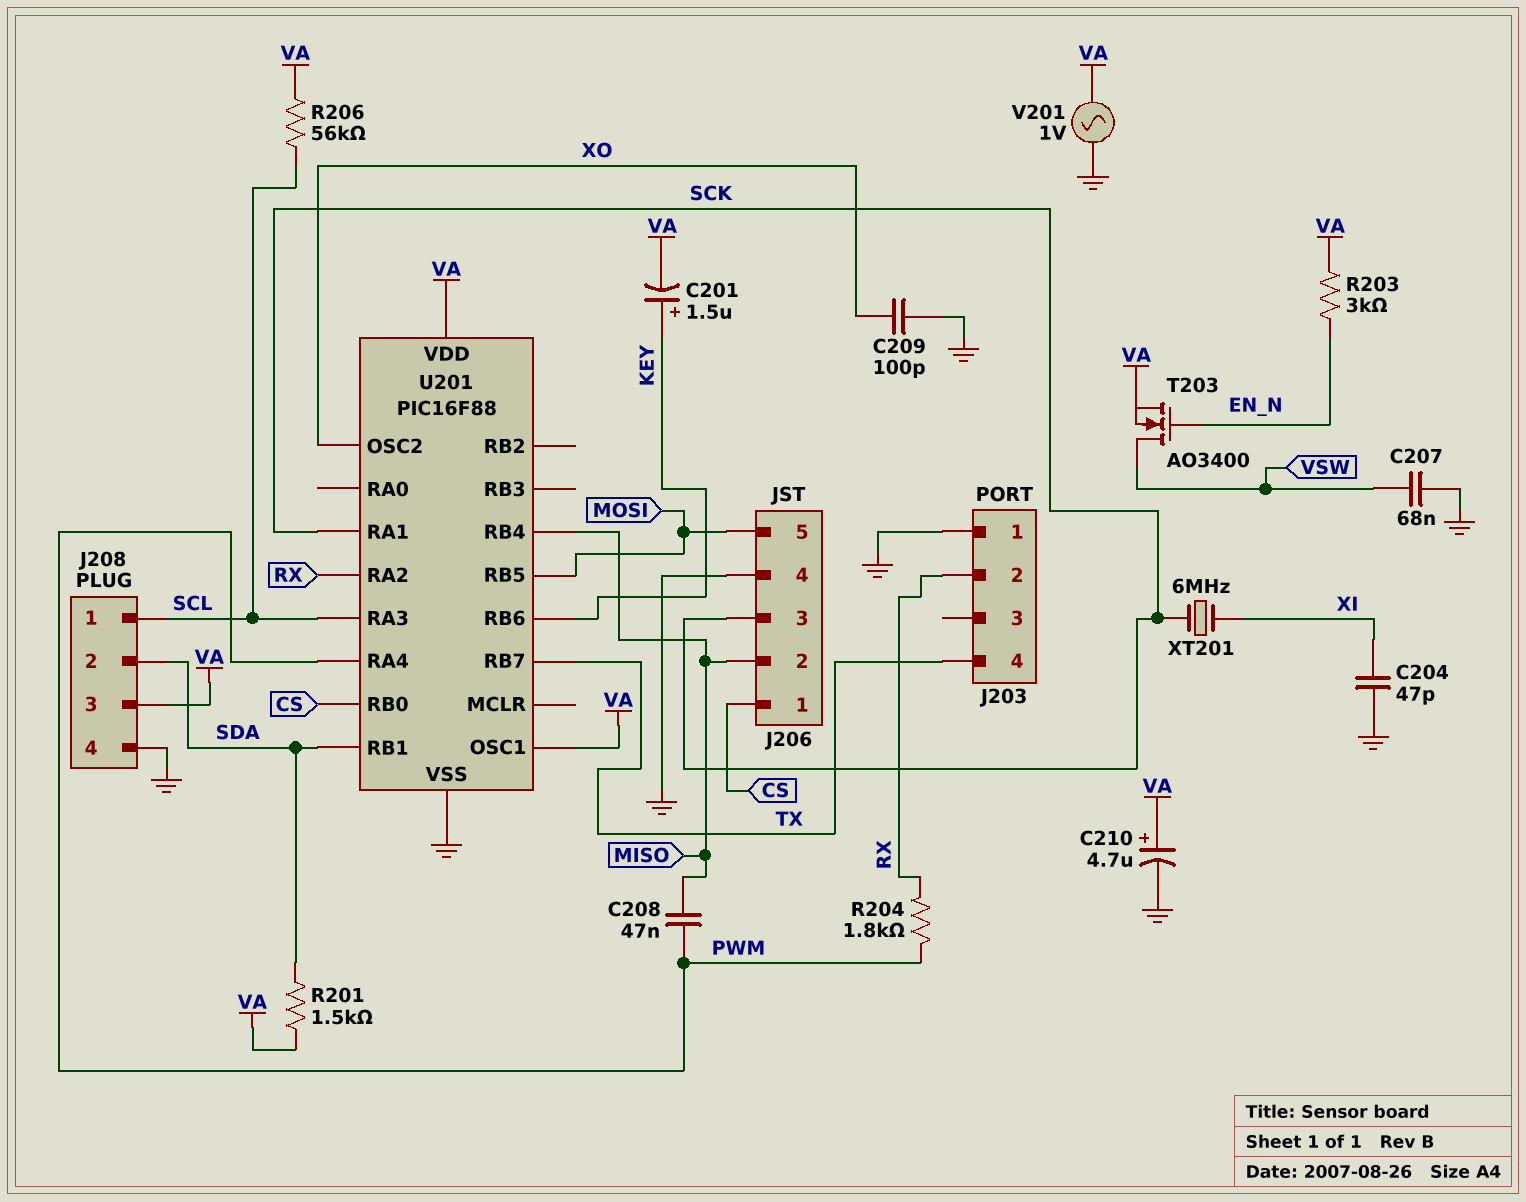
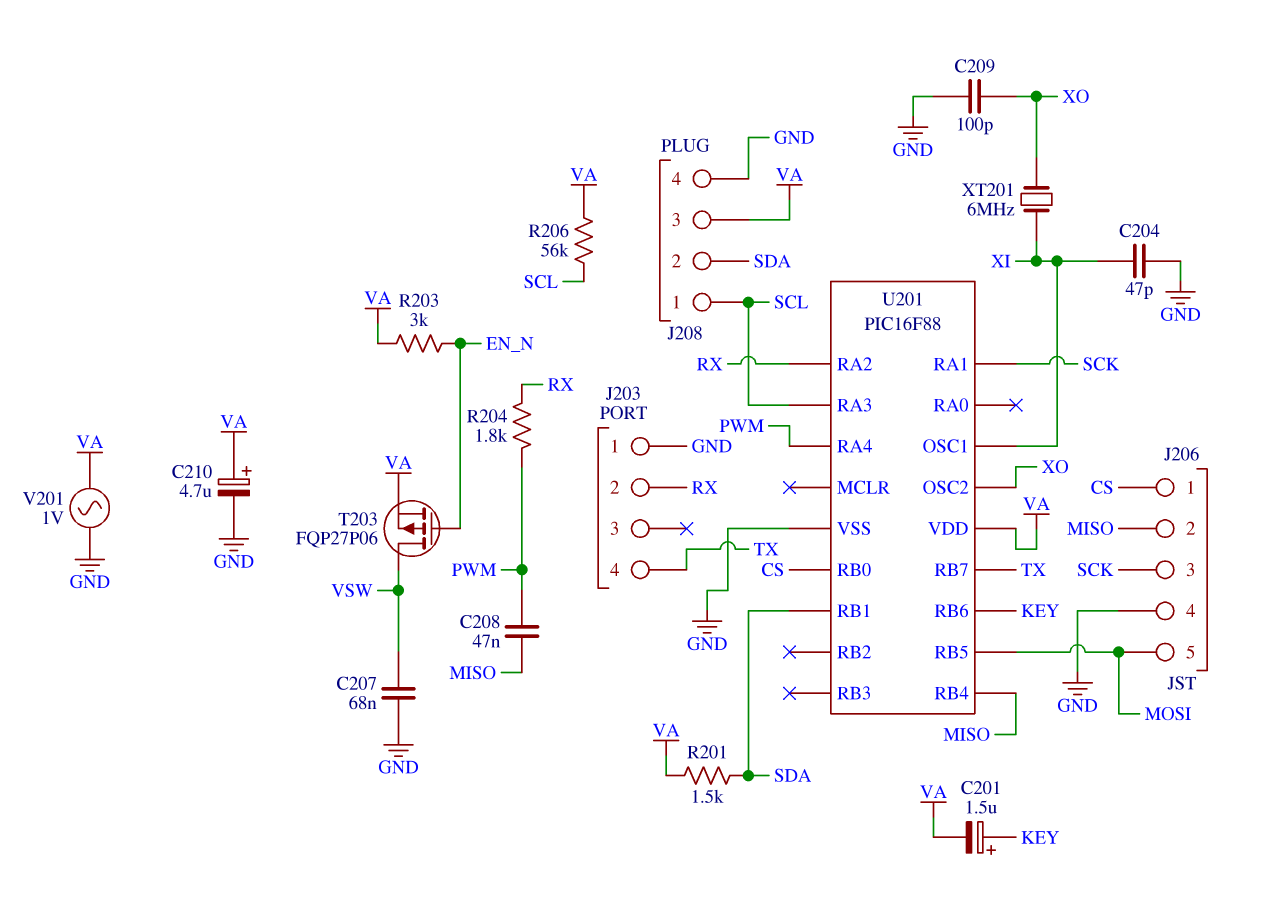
T203: NMOS AO3400 (G EN_N, D VSW, S VA) -> PMOS FQP27P06 (G EN_N, D VSW, S VA)
U201 pin OSC1: VA -> XI
XT201: 6MHz (SCK, XI) -> 6MHz (XI, XO)

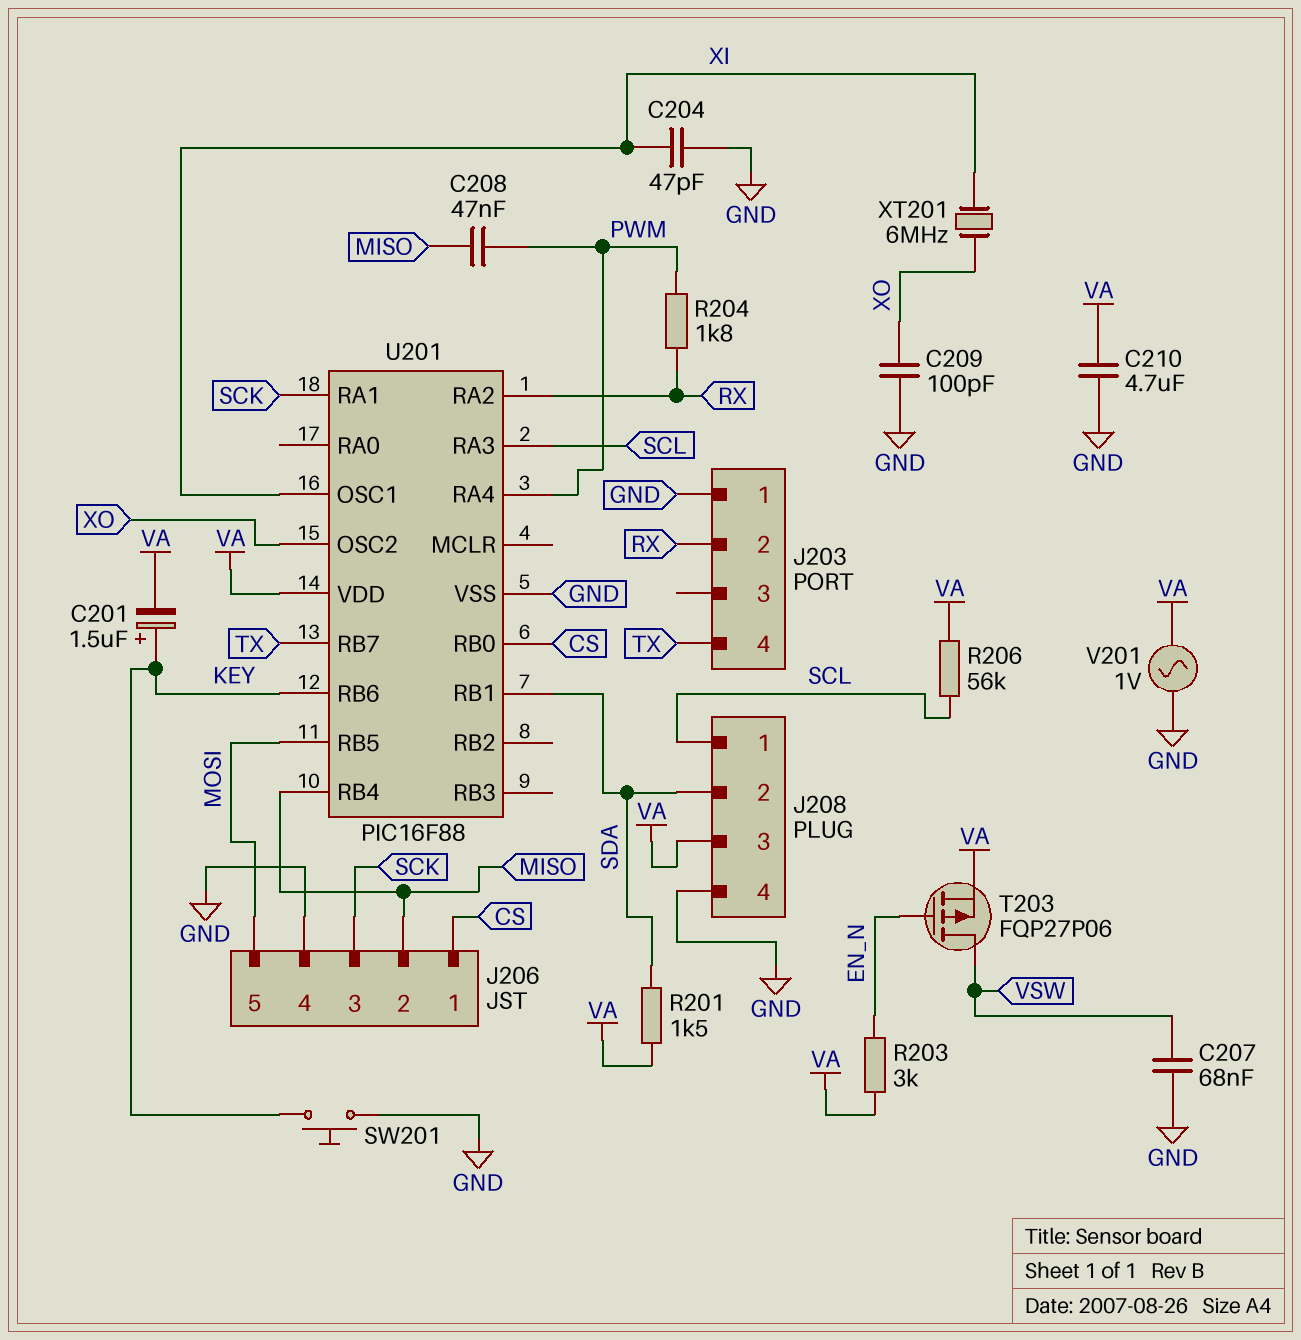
C210: 4.7uF (plus VA, minus GND) -> 4.7uF (GND, VA)
SW201: none -> button (GND, KEY)

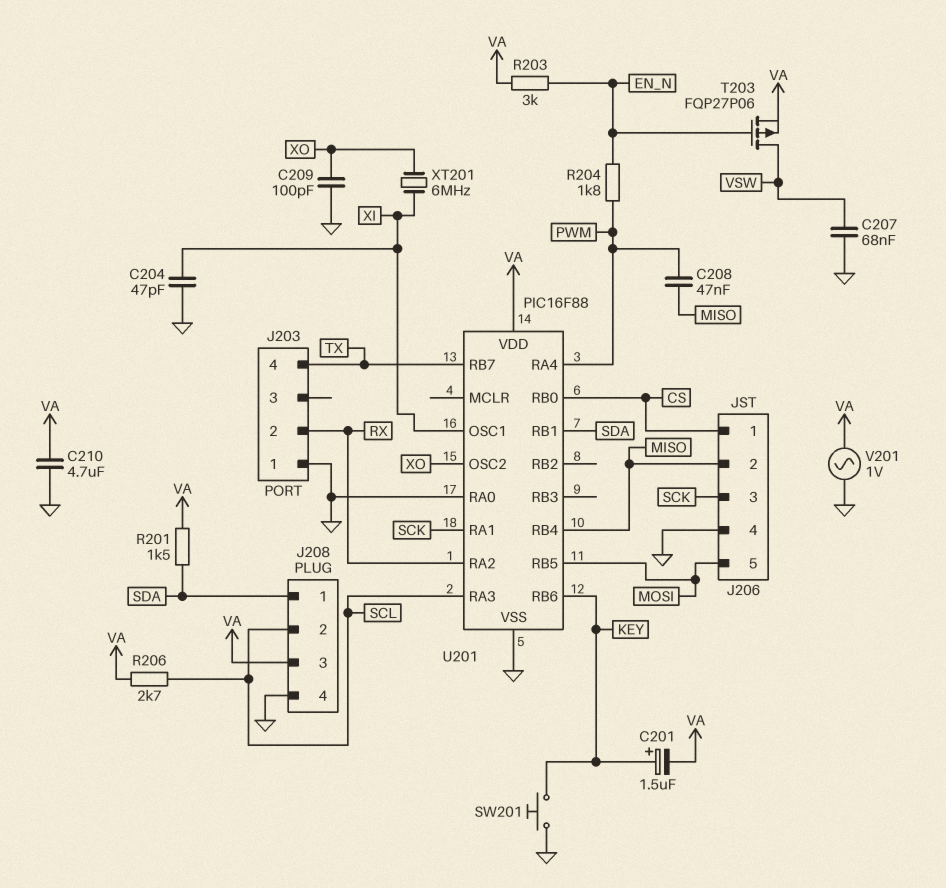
J208 pin 1: SCL -> SDA
J208 pin 2: SDA -> SCL
R204: 1.8k (PWM, RX) -> 1.8k (EN_N, PWM)
R206: 56k (SCL, VA) -> 2.7k (SCL, VA)
U201 pin RA0: none -> GND

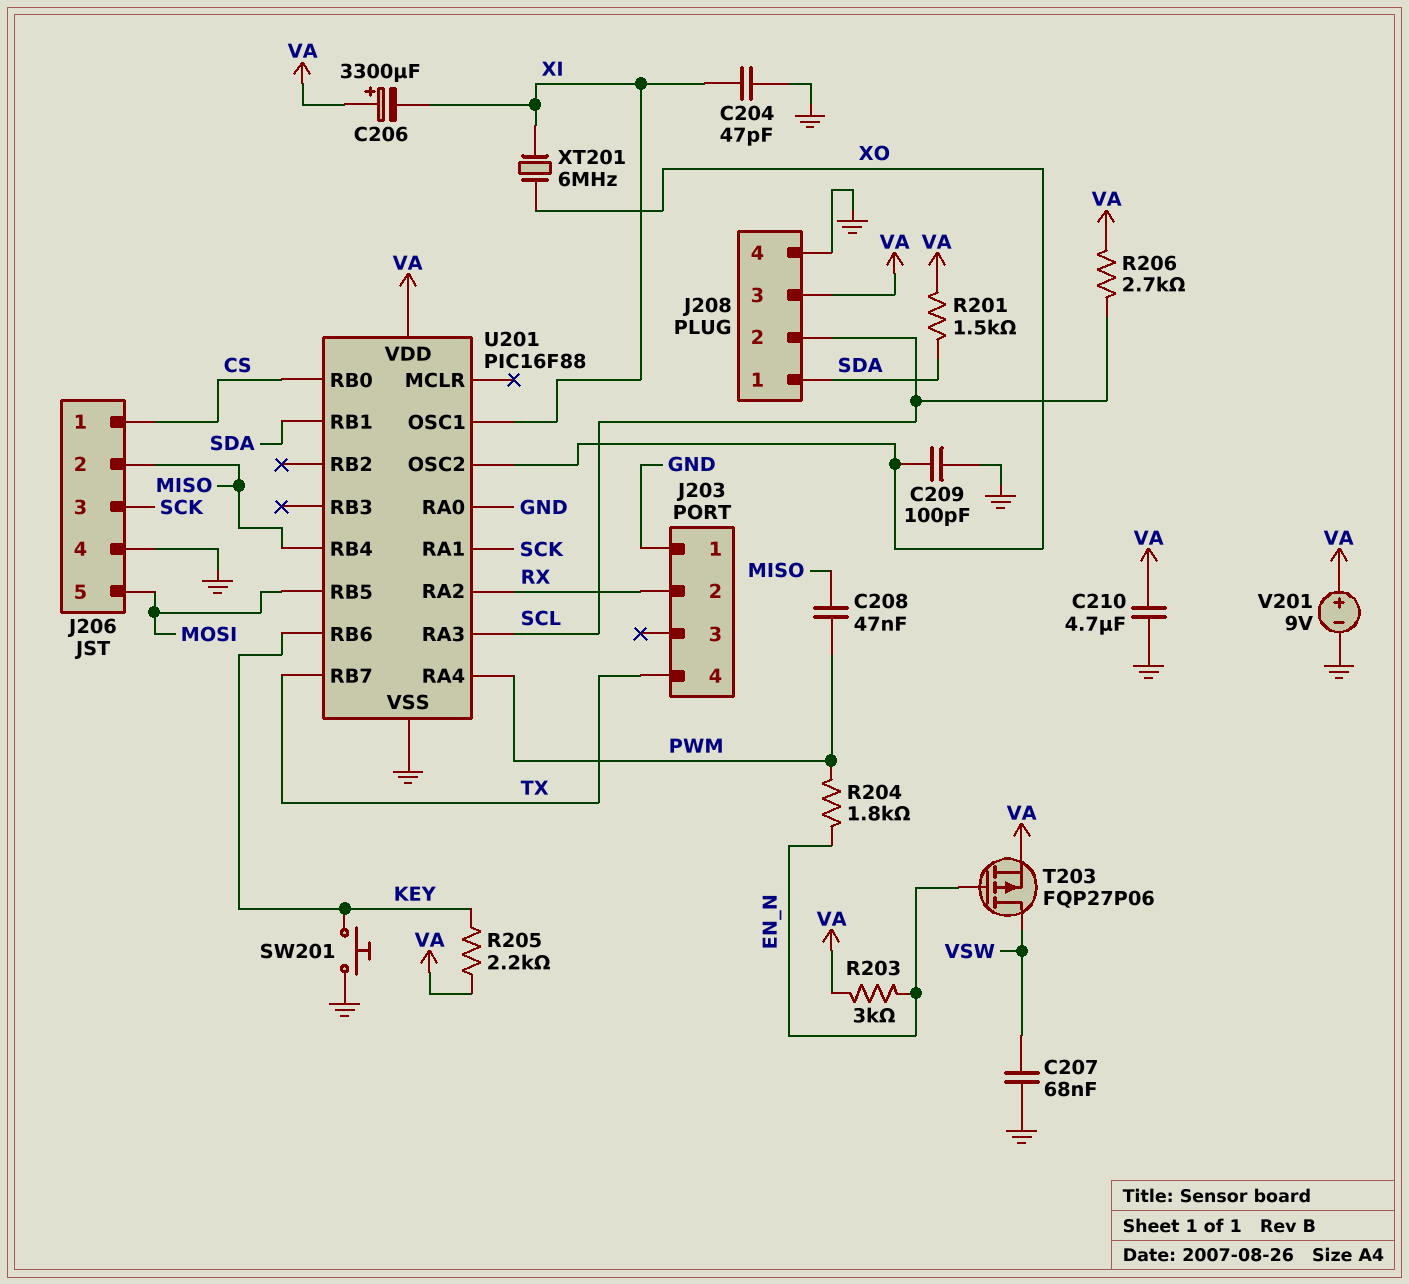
C201: 1.5uF (plus KEY, minus VA) -> none
C206: none -> 3300uF (plus VA, minus XI)
R205: none -> 2.2k (KEY, VA)
V201: AC 1V (GND, VA) -> 9V (plus VA, minus GND)

